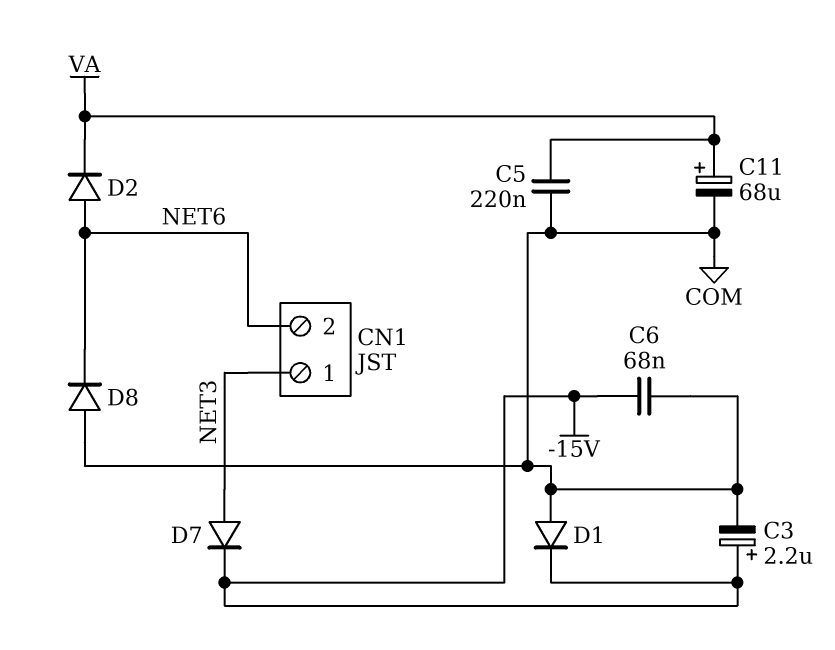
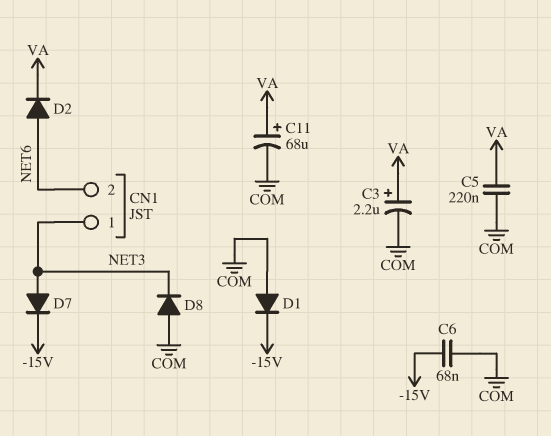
C3: 2.2uF (plus -15V, minus COM) -> 2.2uF (plus VA, minus COM)
D8: diode (A COM, K NET6) -> diode (A COM, K NET3)

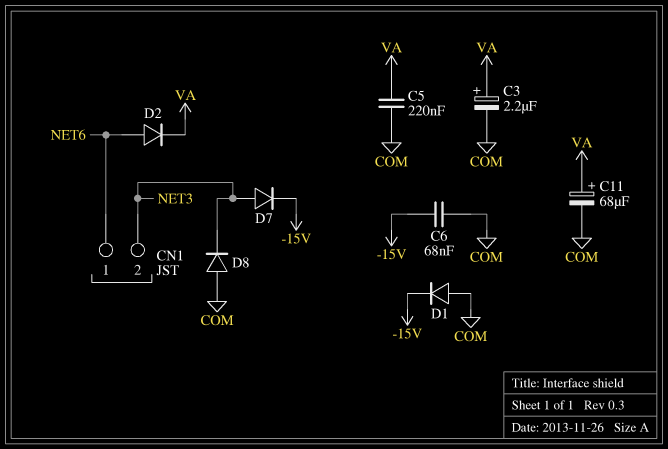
CN1 pin 1: NET3 -> NET6
CN1 pin 2: NET6 -> NET3

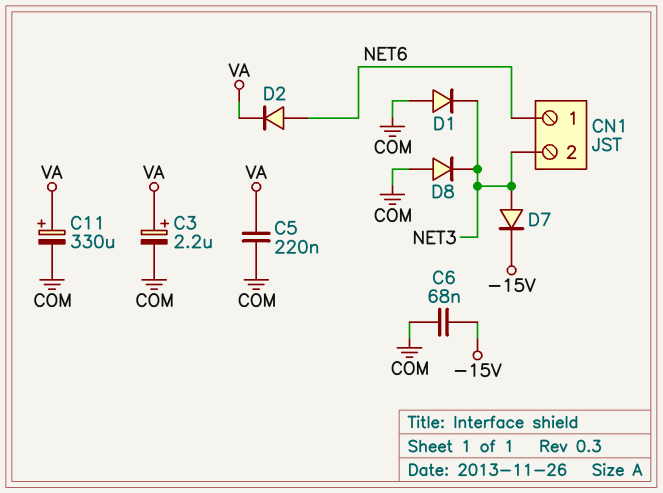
C11: 68uF (plus VA, minus COM) -> 330uF (plus VA, minus COM)
D1: diode (A COM, K -15V) -> diode (A COM, K NET3)

